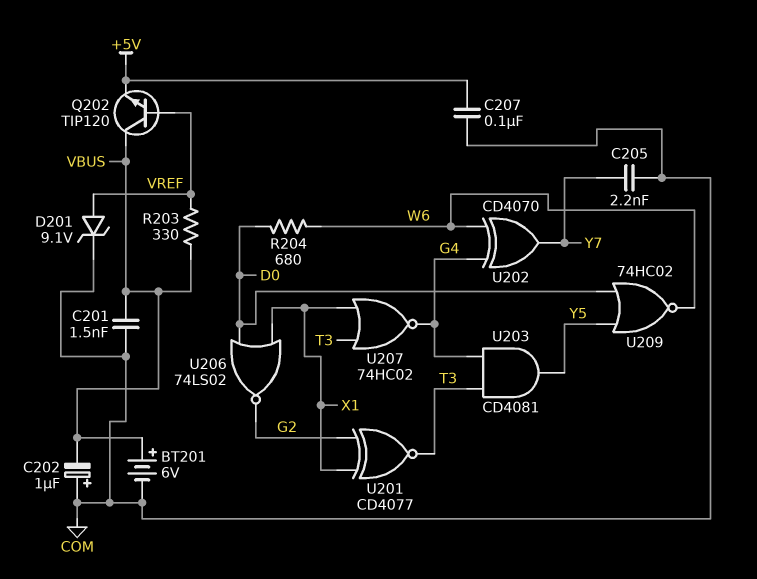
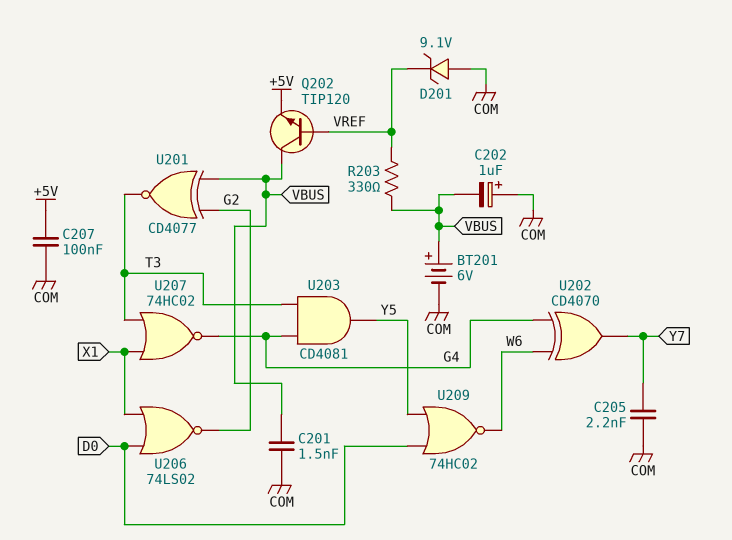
D201: zener 9.1V (A VREF, K COM) -> zener 9.1V (A COM, K VREF)
R204: 680 (D0, W6) -> none
U201: XNOR CD4077 (in G2, in X1, out T3) -> XNOR CD4077 (in G2, in VBUS, out T3)

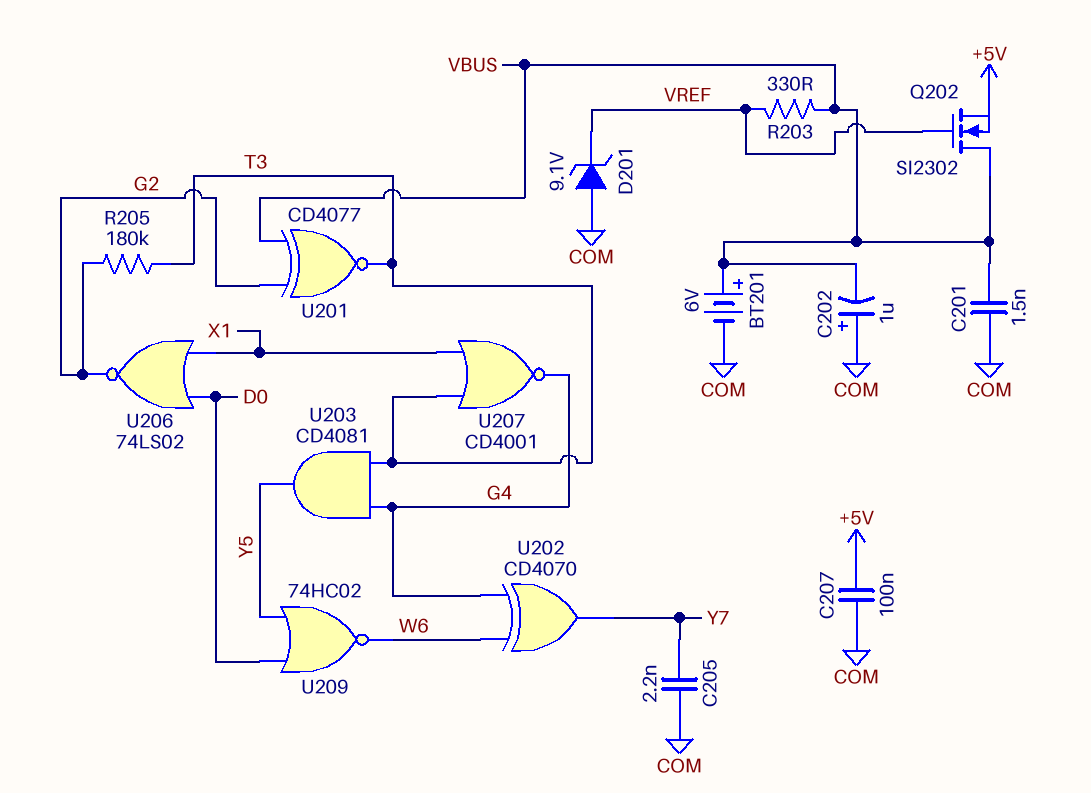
Q202: NPN TIP120 (B VREF, C VBUS, E +5V) -> NMOS SI2302 (G VREF, D VBUS, S +5V)
R205: none -> 180k (G2, T3)
U207: NOR 74HC02 (in T3, in X1, out G4) -> NOR CD4001 (in T3, in X1, out G4)

